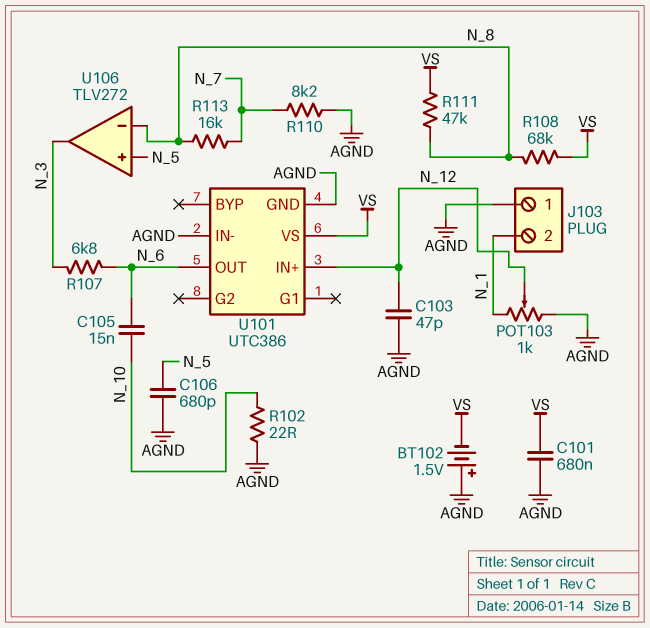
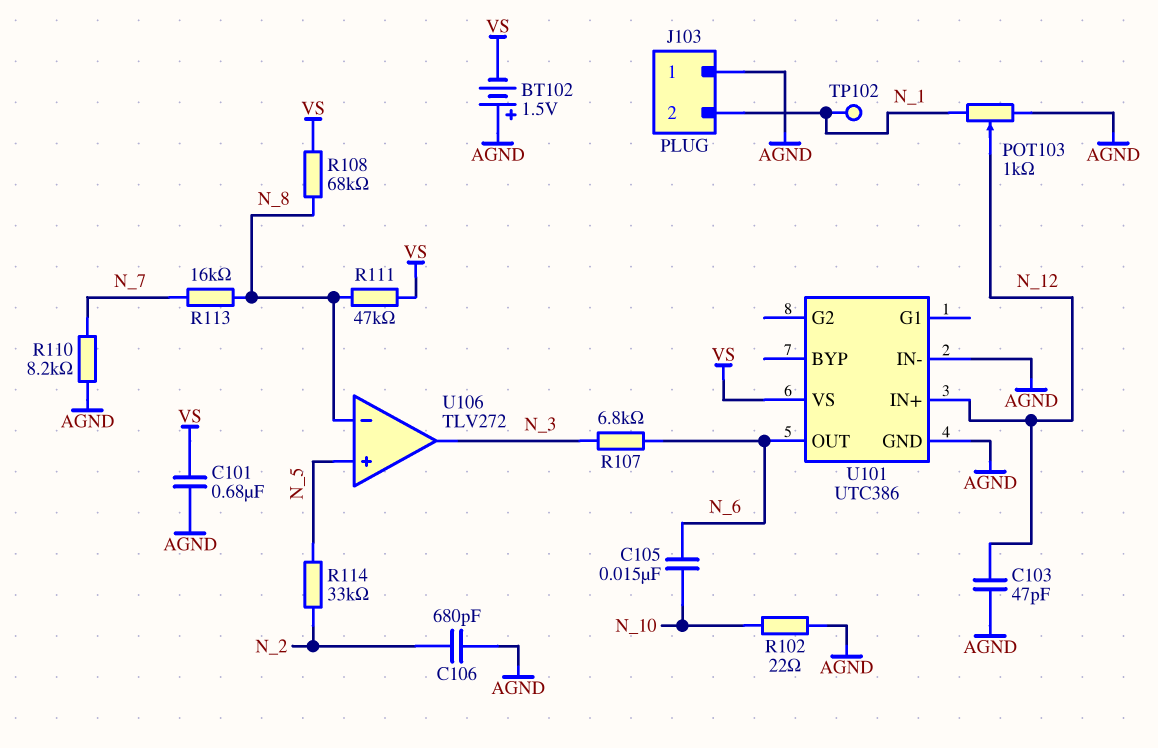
C106: 680pF (AGND, N_5) -> 680pF (AGND, N_2)
R114: none -> 33k (N_2, N_5)
TP102: none -> test point (N_1)

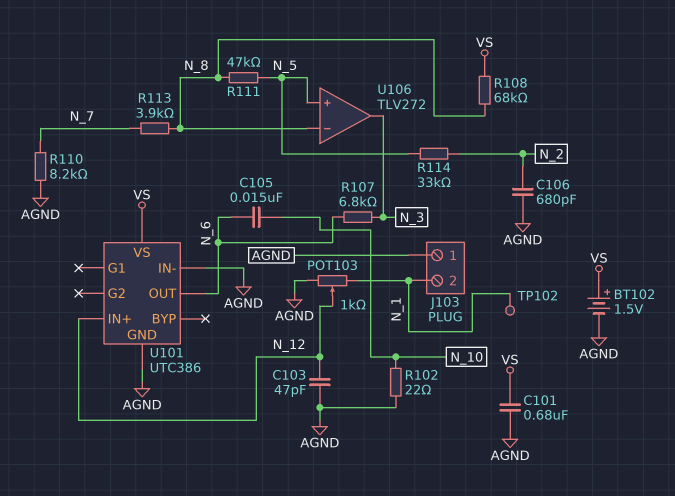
BT102: 1.5V (plus AGND, minus VS) -> 1.5V (plus VS, minus AGND)
R111: 47k (N_8, VS) -> 47k (N_5, N_8)
R113: 16k (N_7, N_8) -> 3.9k (N_7, N_8)

